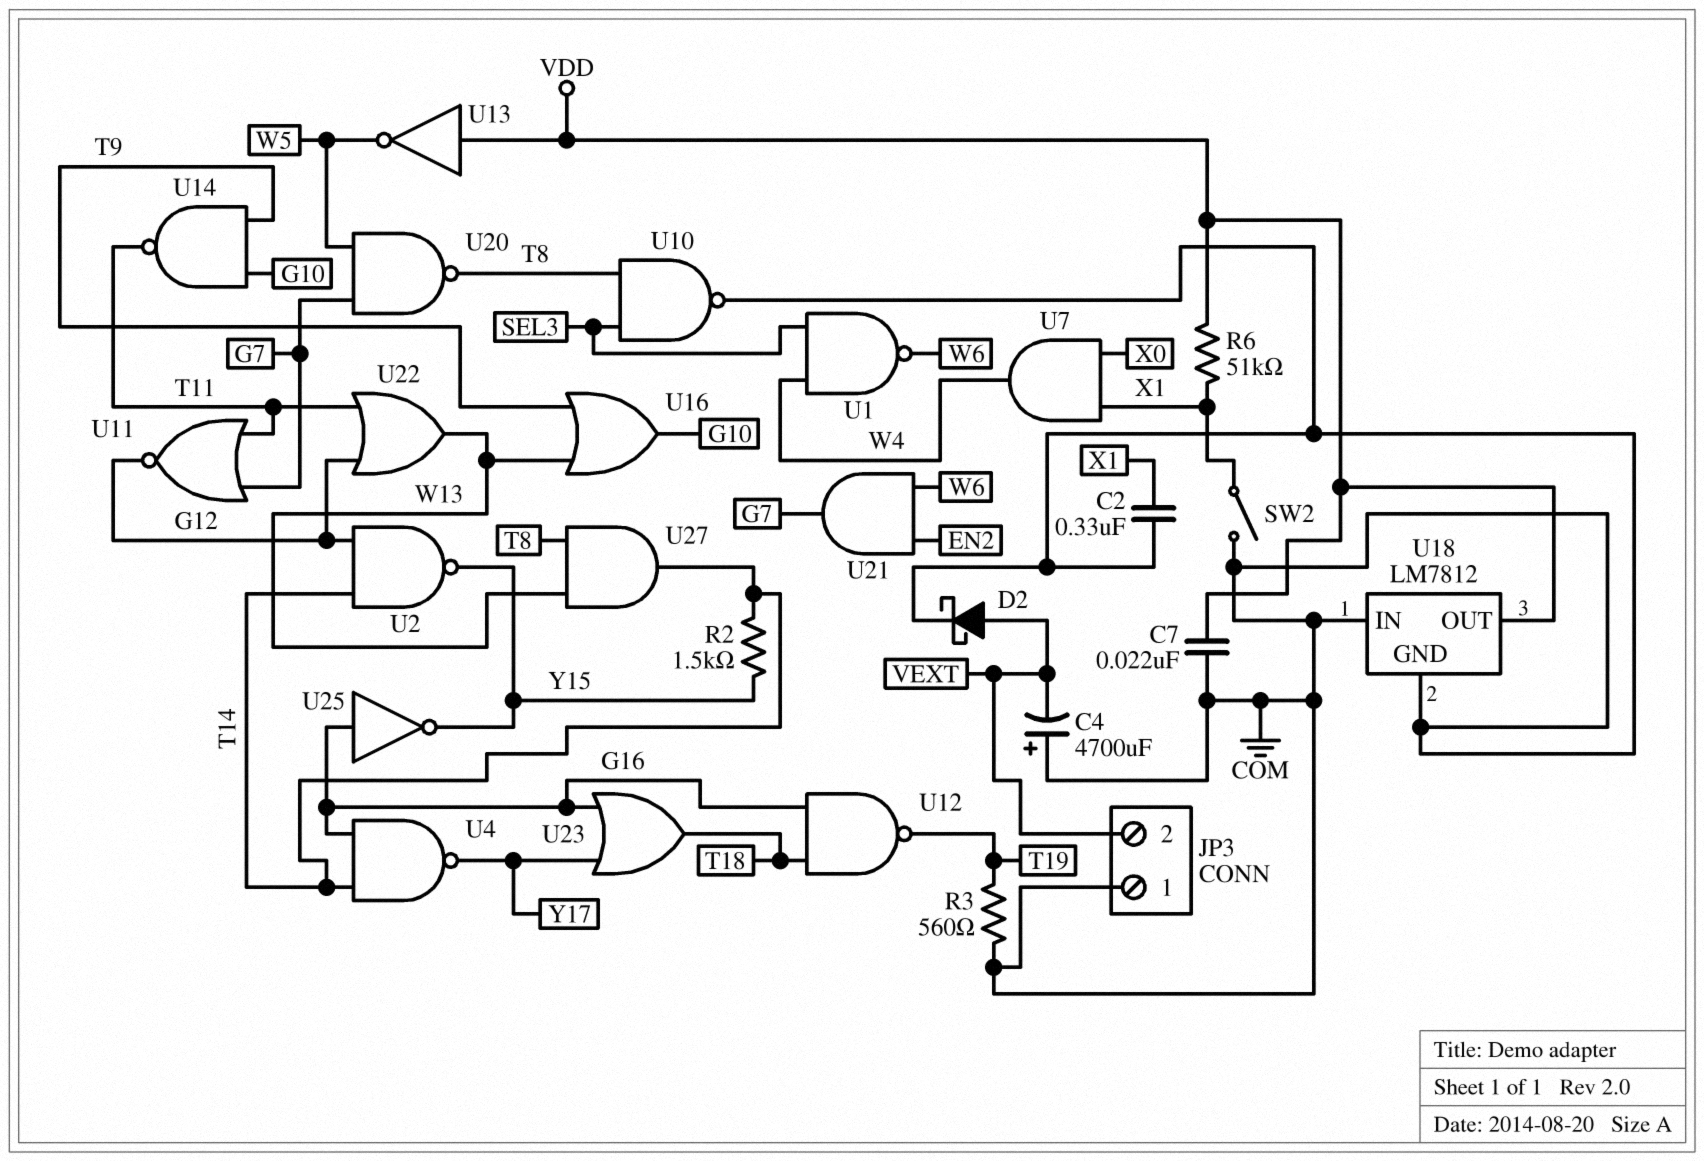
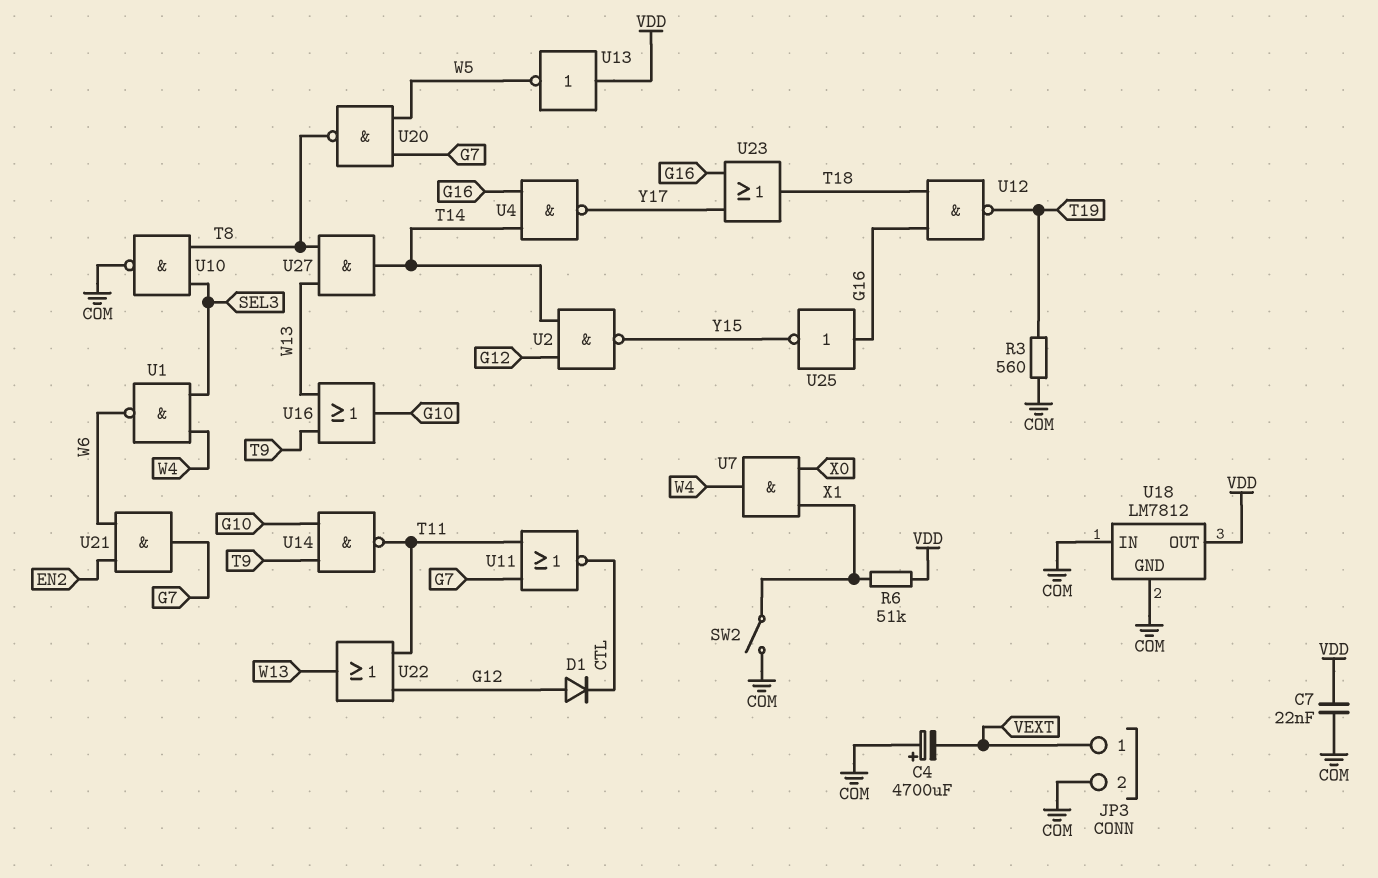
C2: 330nF (COM, X1) -> none
D1: none -> diode (A G12, K CTL)
D2: schottky (A VEXT, K COM) -> none
JP3 pin 1: COM -> VEXT
JP3 pin 2: VEXT -> COM
R2: 1.5k (T14, Y15) -> none
U11: NOR (in G7, in T11, out G12) -> NOR (in G7, in T11, out CTL)

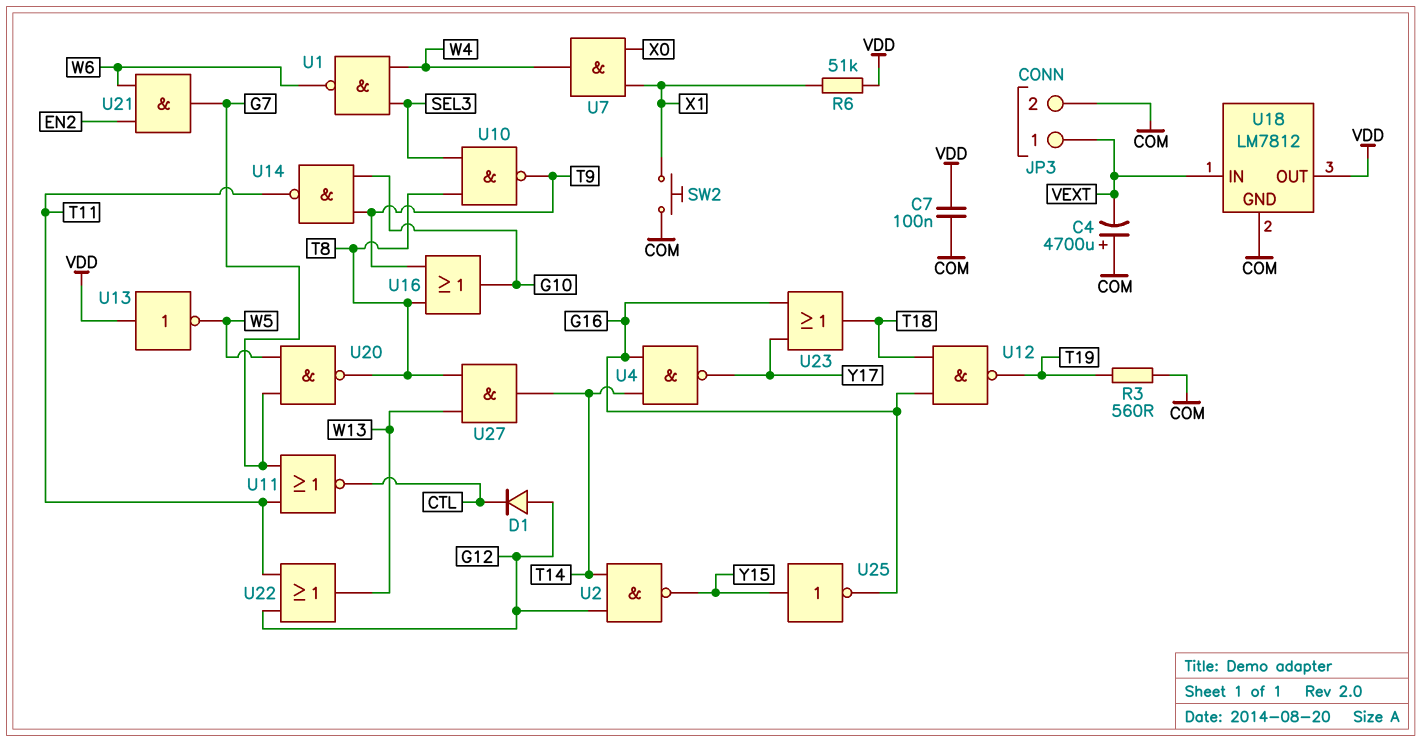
C7: 22nF (COM, VDD) -> 100nF (COM, VDD)
SW2: switch (COM, X1) -> button (COM, X1)
U10: NAND (in SEL3, in T8, out COM) -> NAND (in SEL3, in T8, out T9)
U16: OR (in T9, in W13, out G10) -> OR (in T8, in T9, out G10)
U18 pin IN: COM -> VEXT
U25: NOT (in G16, out Y15) -> NOT (in Y15, out G16)

